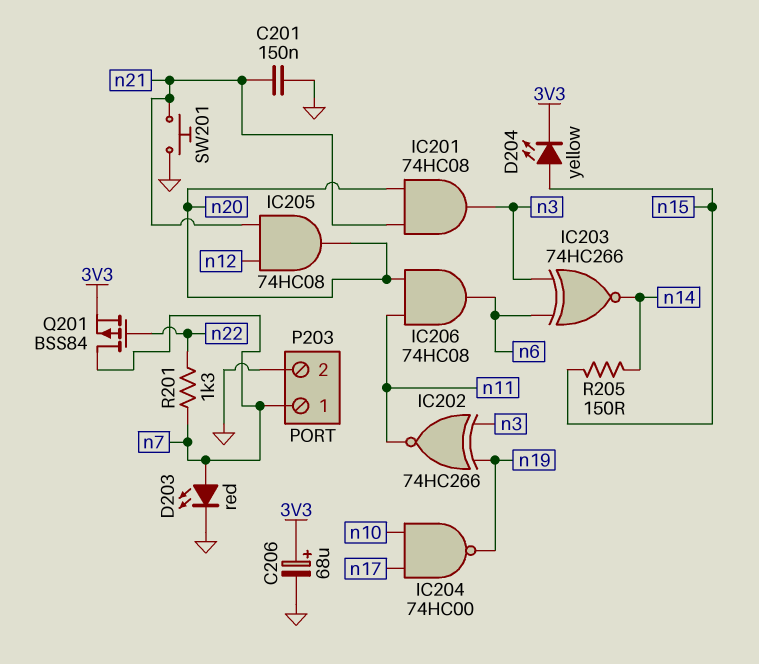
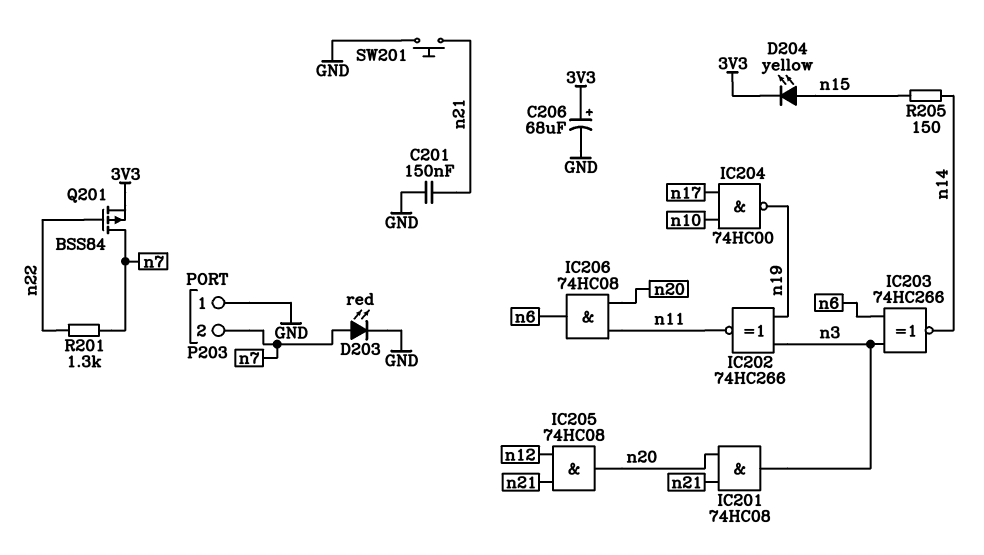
P203 pin 1: n7 -> GND
P203 pin 2: GND -> n7

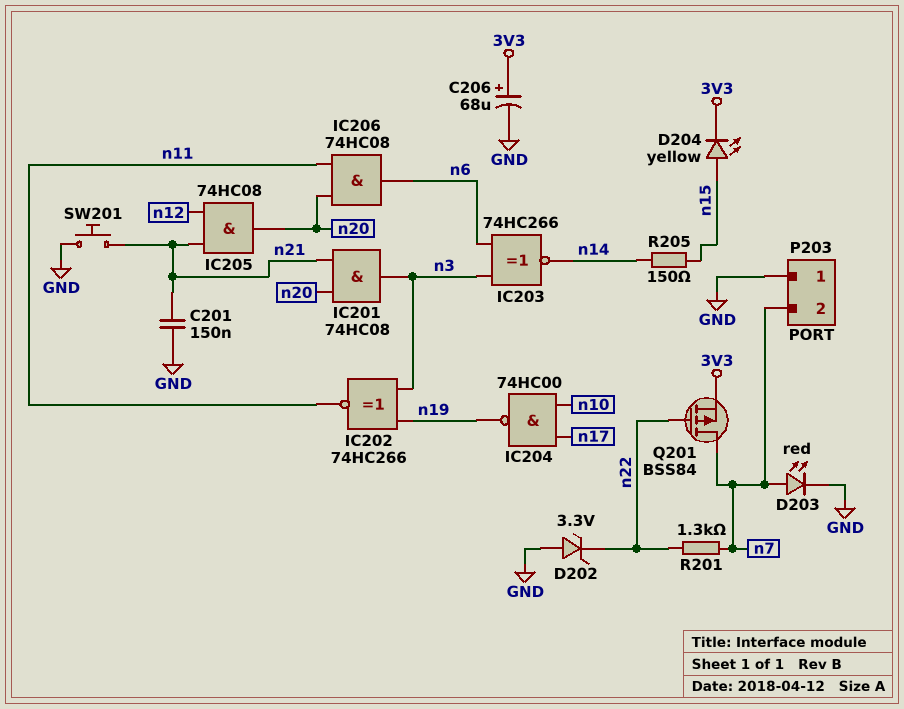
D202: none -> zener 3.3V (A GND, K n22)

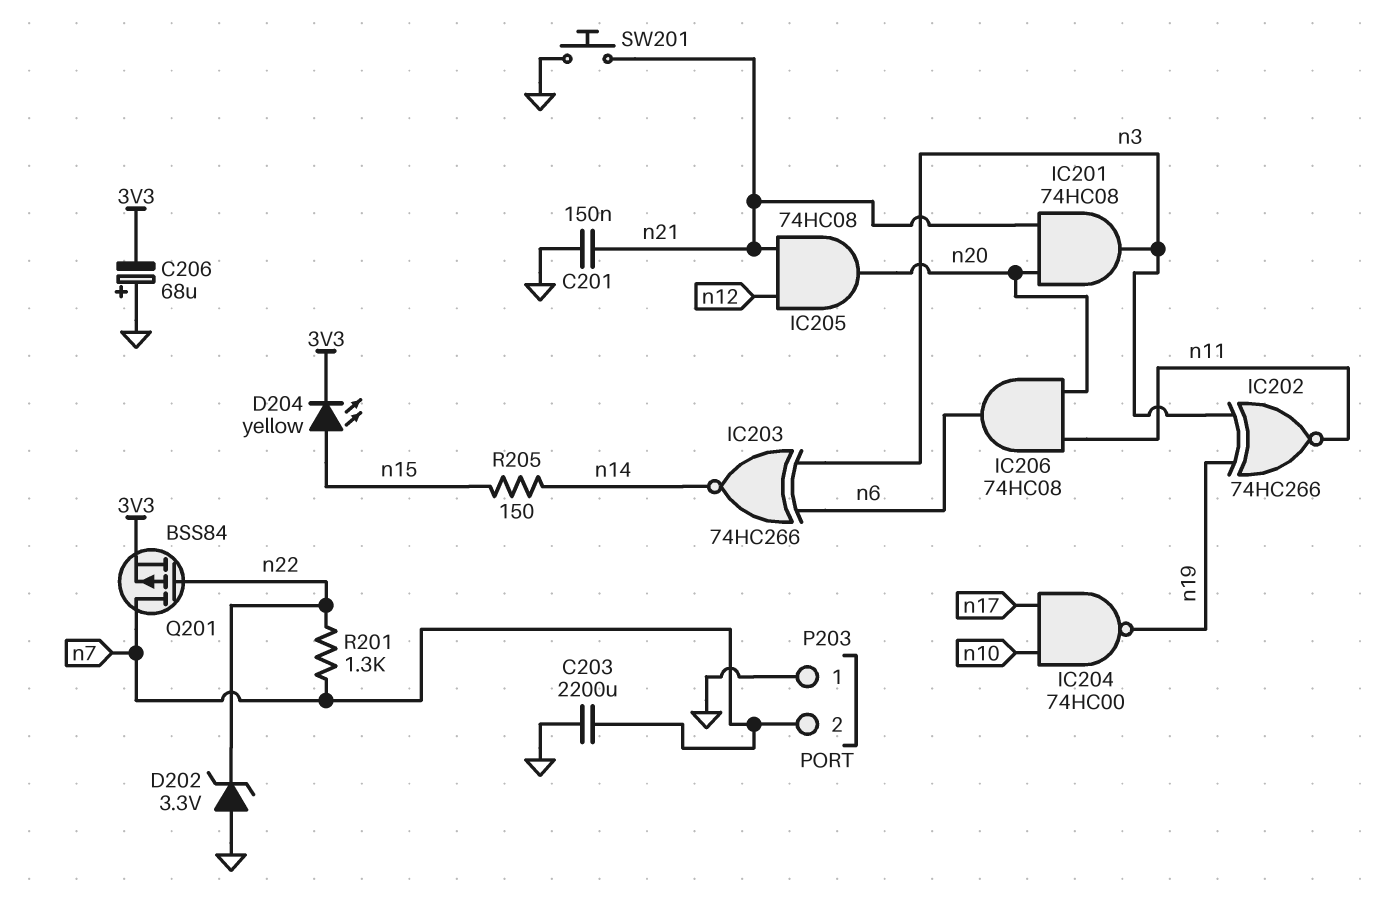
C203: none -> 2200uF (GND, n7)
C206: 68uF (plus 3V3, minus GND) -> 68uF (plus GND, minus 3V3)
D203: LED red (A n7, K GND) -> none

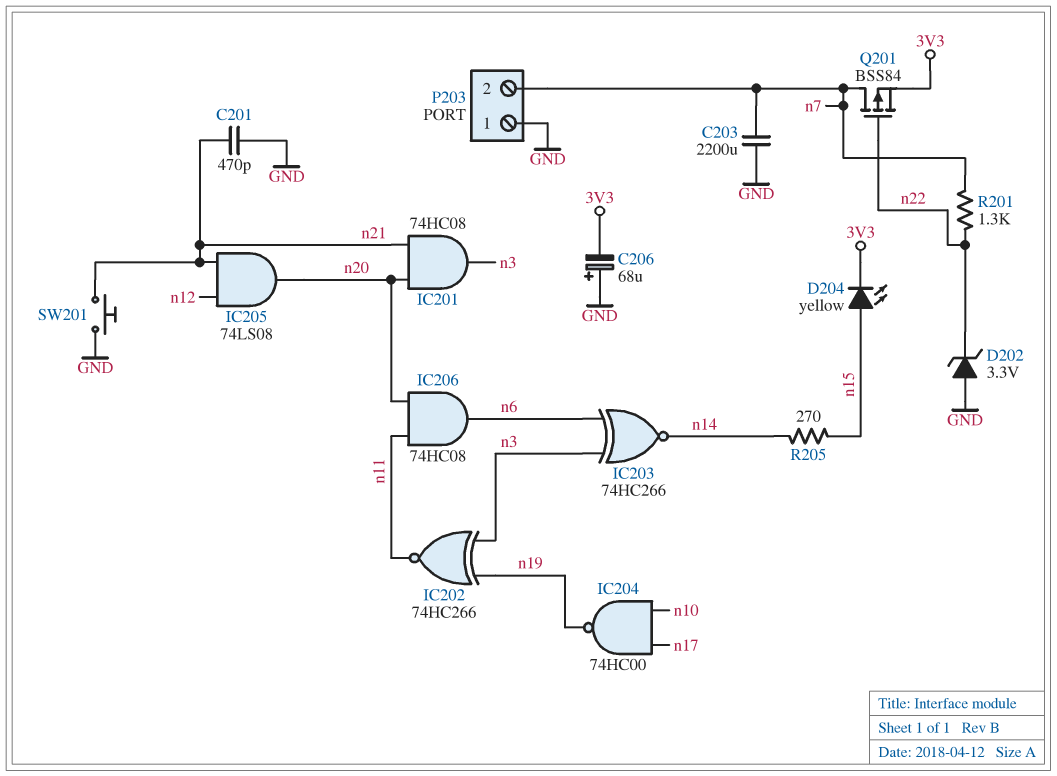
C201: 150nF (GND, n21) -> 470pF (GND, n21)
IC205: AND 74HC08 (in n12, in n21, out n20) -> AND 74LS08 (in n12, in n21, out n20)
R205: 150 (n14, n15) -> 270 (n14, n15)

